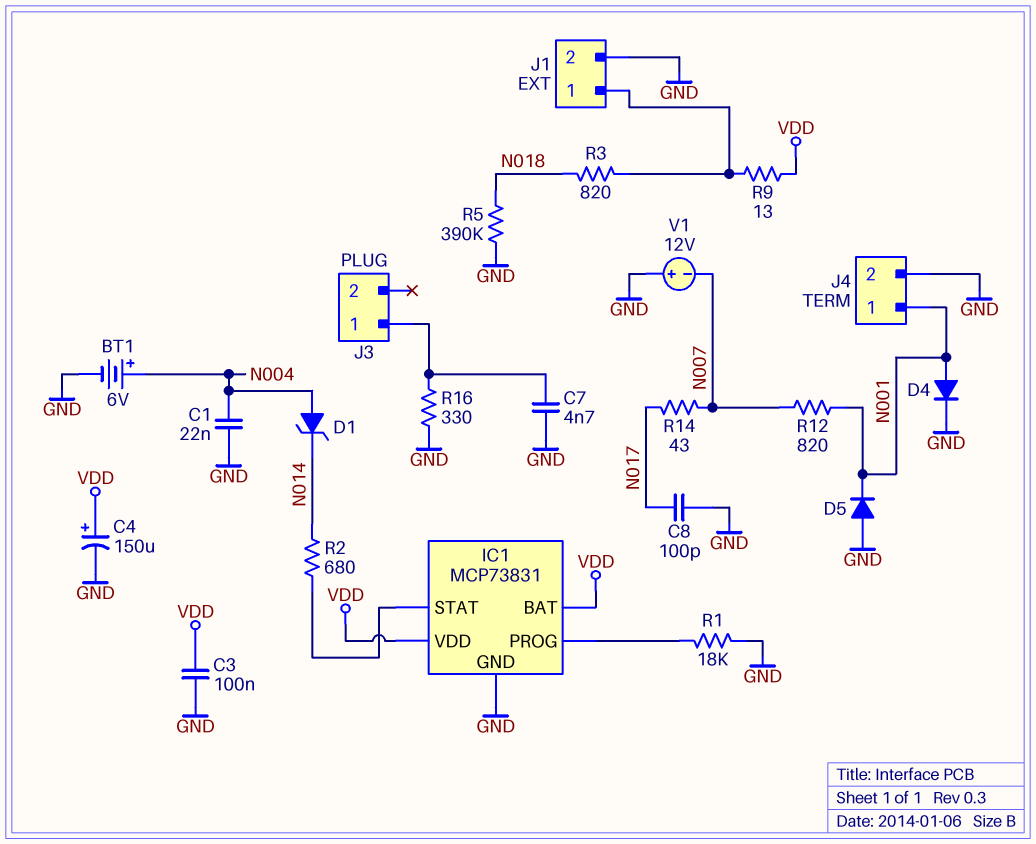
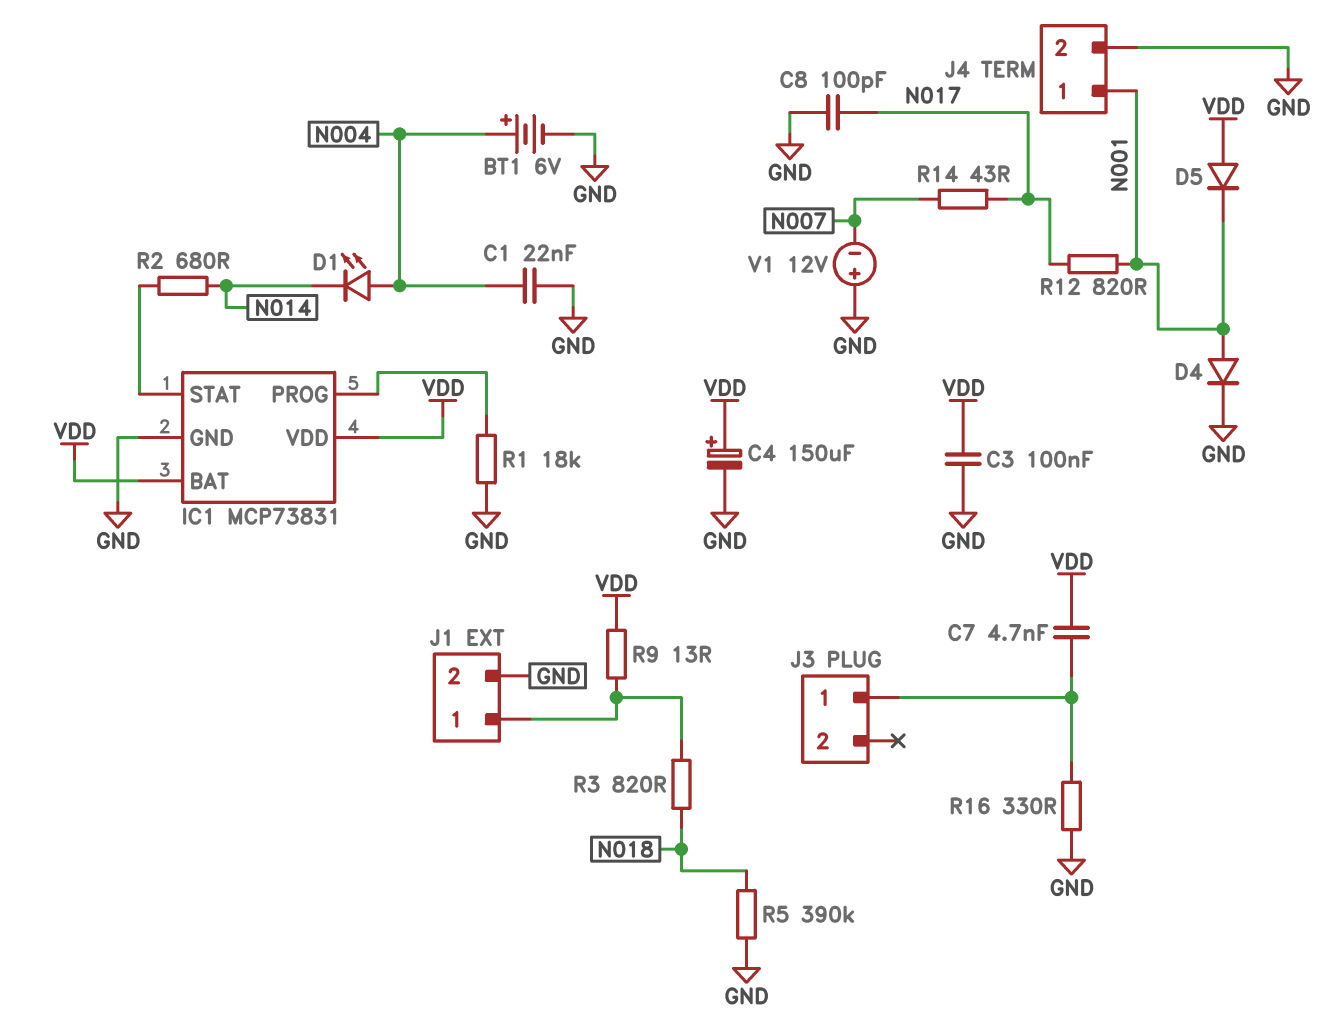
C7: 4.7nF (GND, J3/1) -> 4.7nF (J3/1, VDD)
D1: zener (A N004, K N014) -> LED (A N004, K N014)
D5: diode (A GND, K N001) -> diode (A VDD, K N001)
R12: 820 (N001, N007) -> 820 (N001, N017)

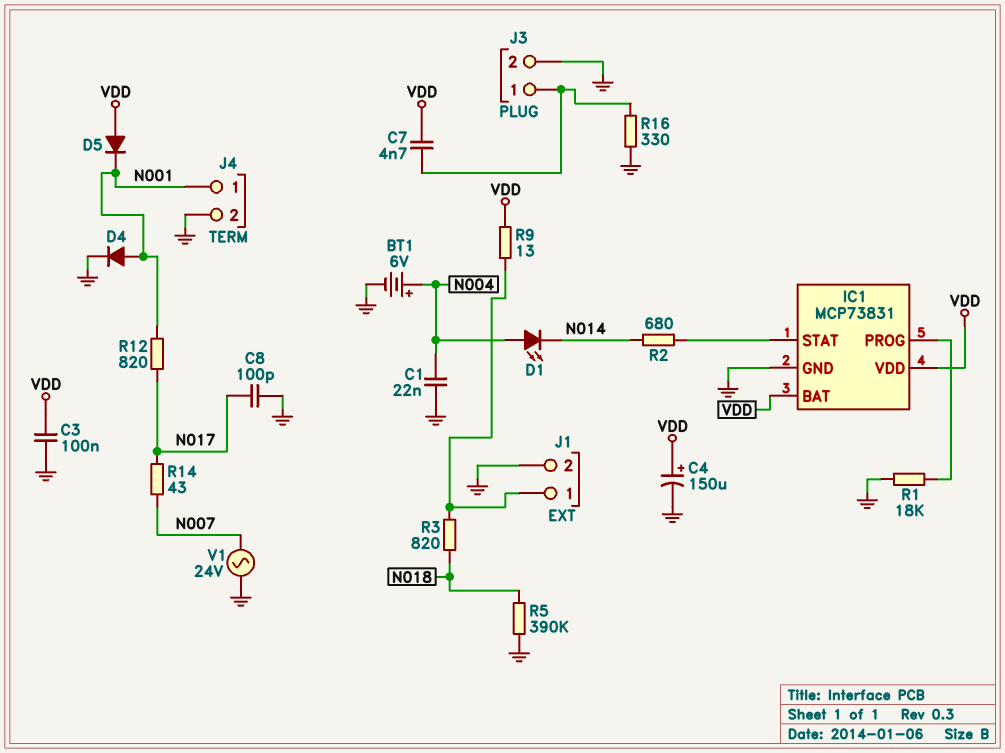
J3 pin 2: none -> GND
V1: 12V (plus GND, minus N007) -> AC 24V (GND, N007)

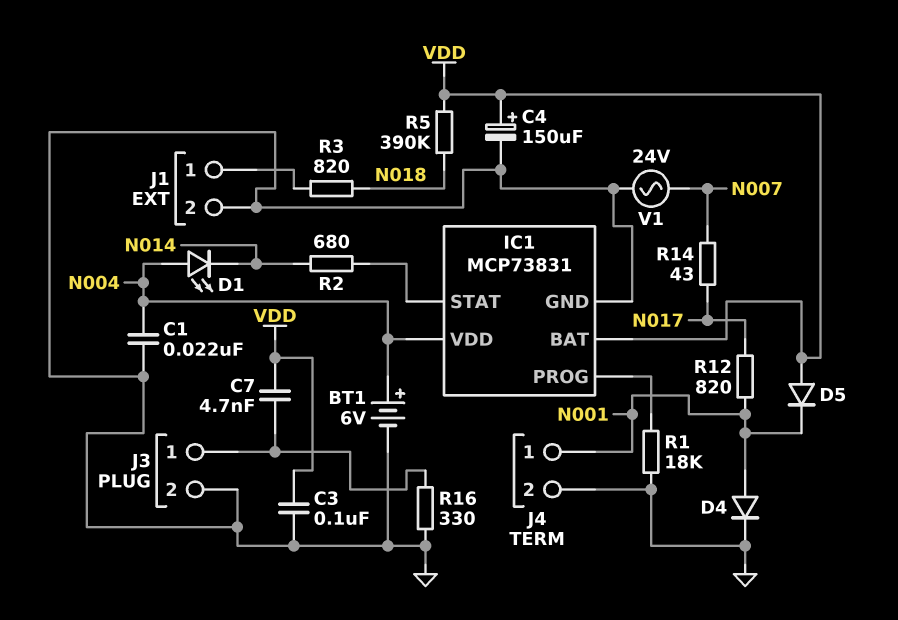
C8: 100pF (GND, N017) -> none
IC1 pin VDD: VDD -> N004
R5: 390k (GND, N018) -> 390k (N018, VDD)
R9: 13 (J1/1, VDD) -> none

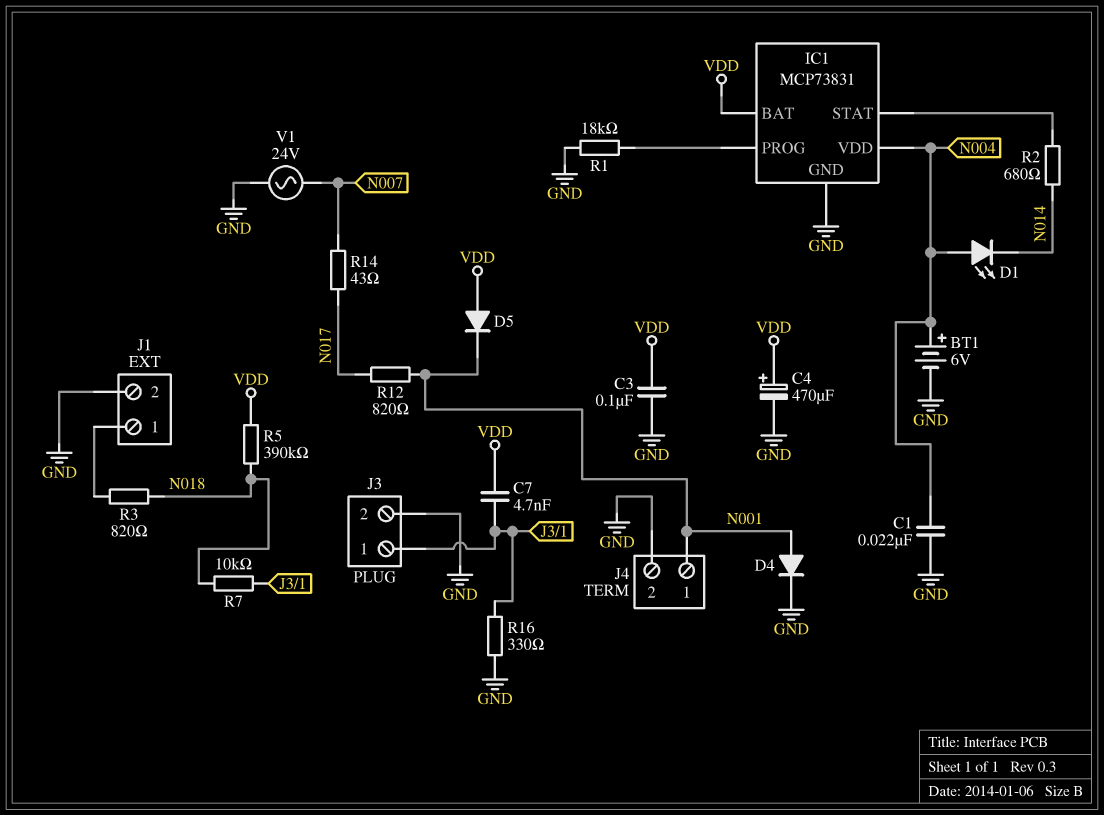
C4: 150uF (plus VDD, minus GND) -> 470uF (plus VDD, minus GND)
R7: none -> 10k (J3/1, N018)

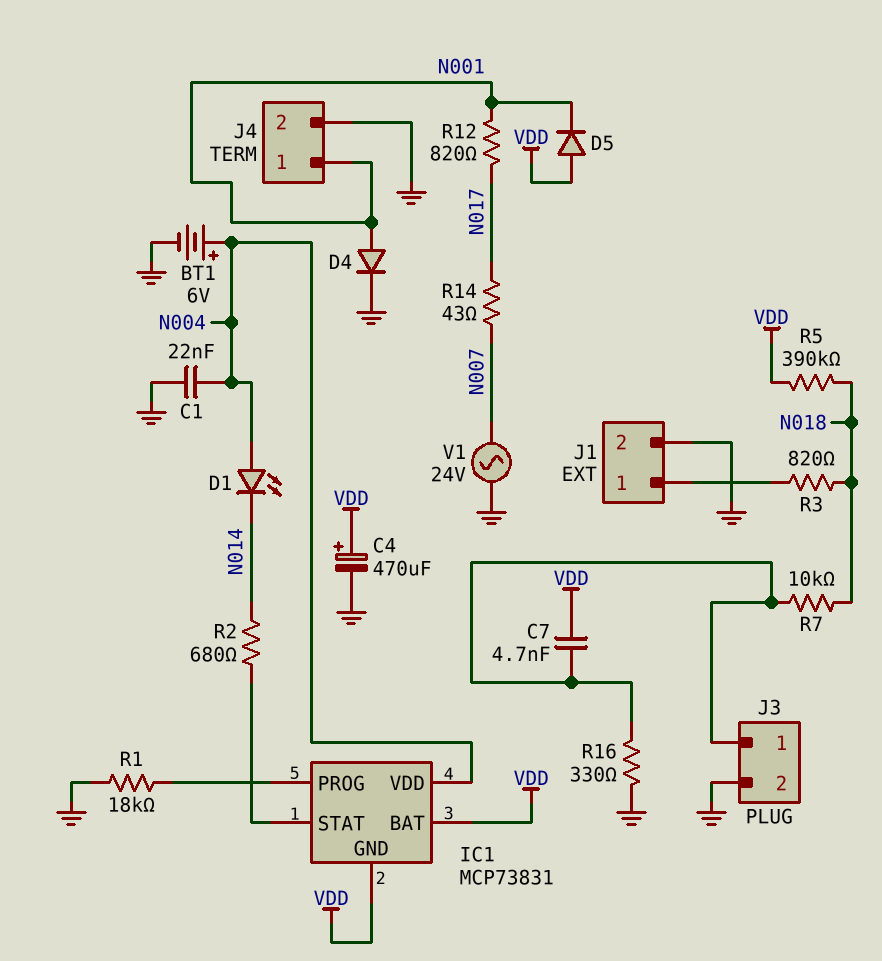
C3: 100nF (GND, VDD) -> none
IC1 pin GND: GND -> VDD

